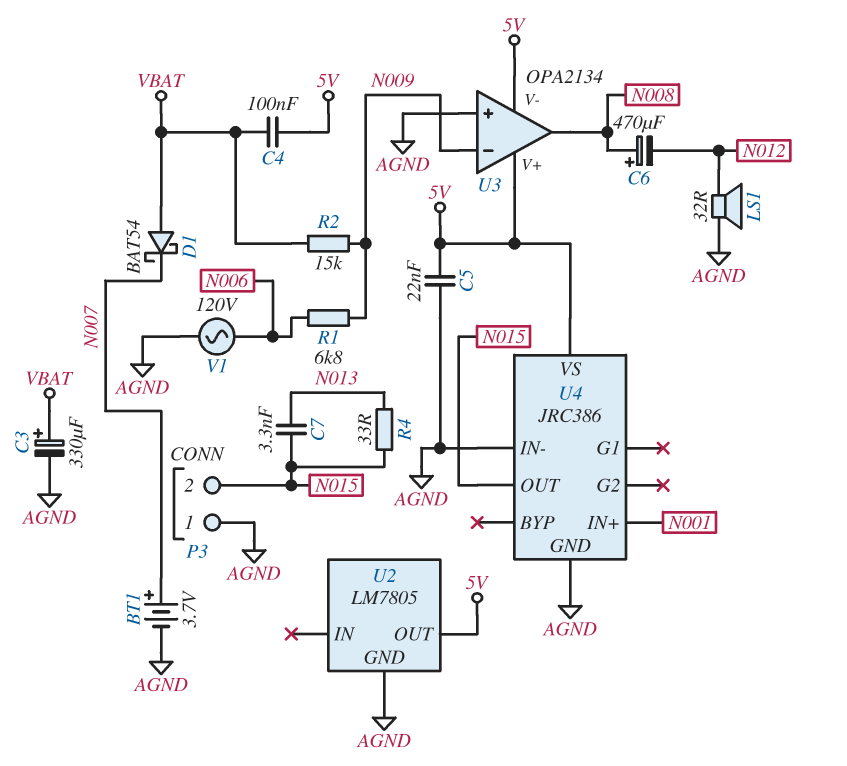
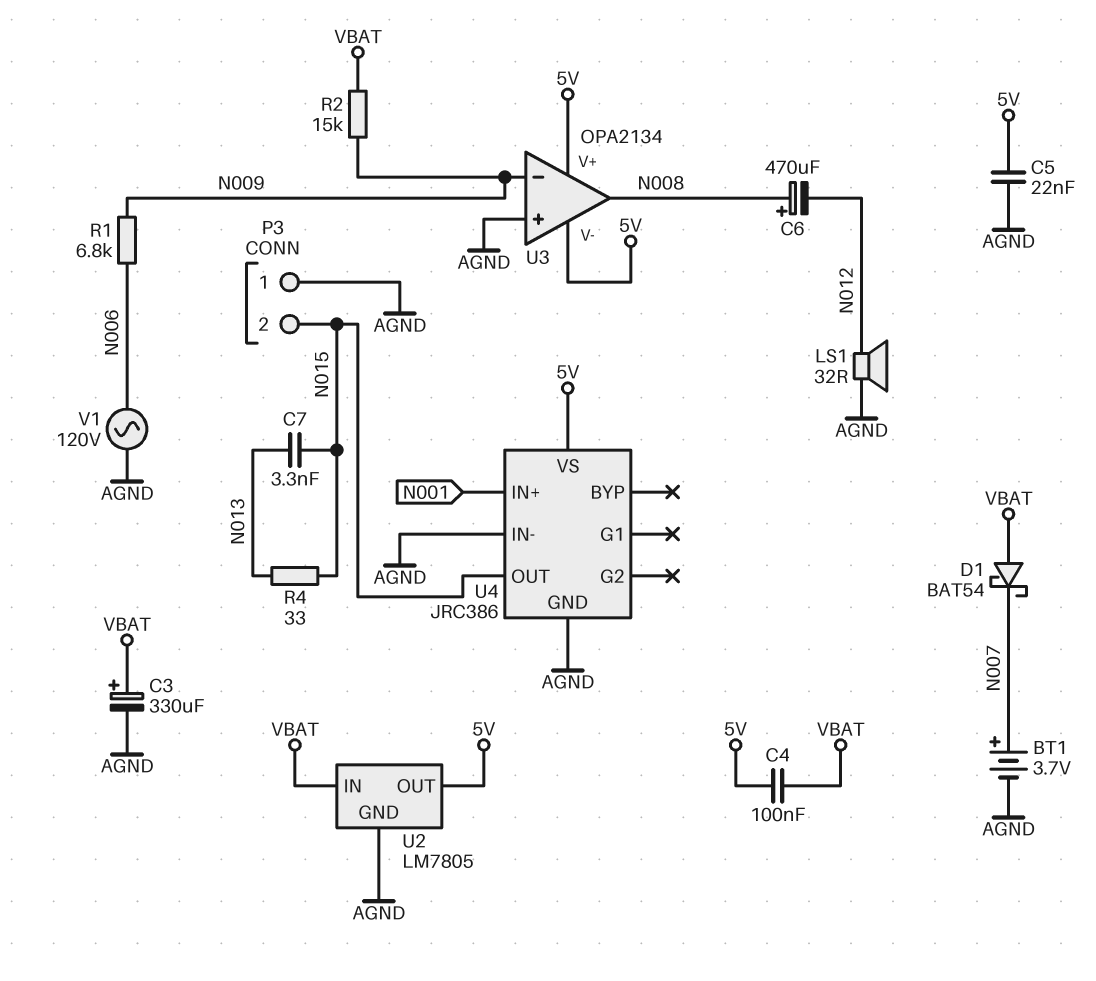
U2 pin IN: none -> VBAT

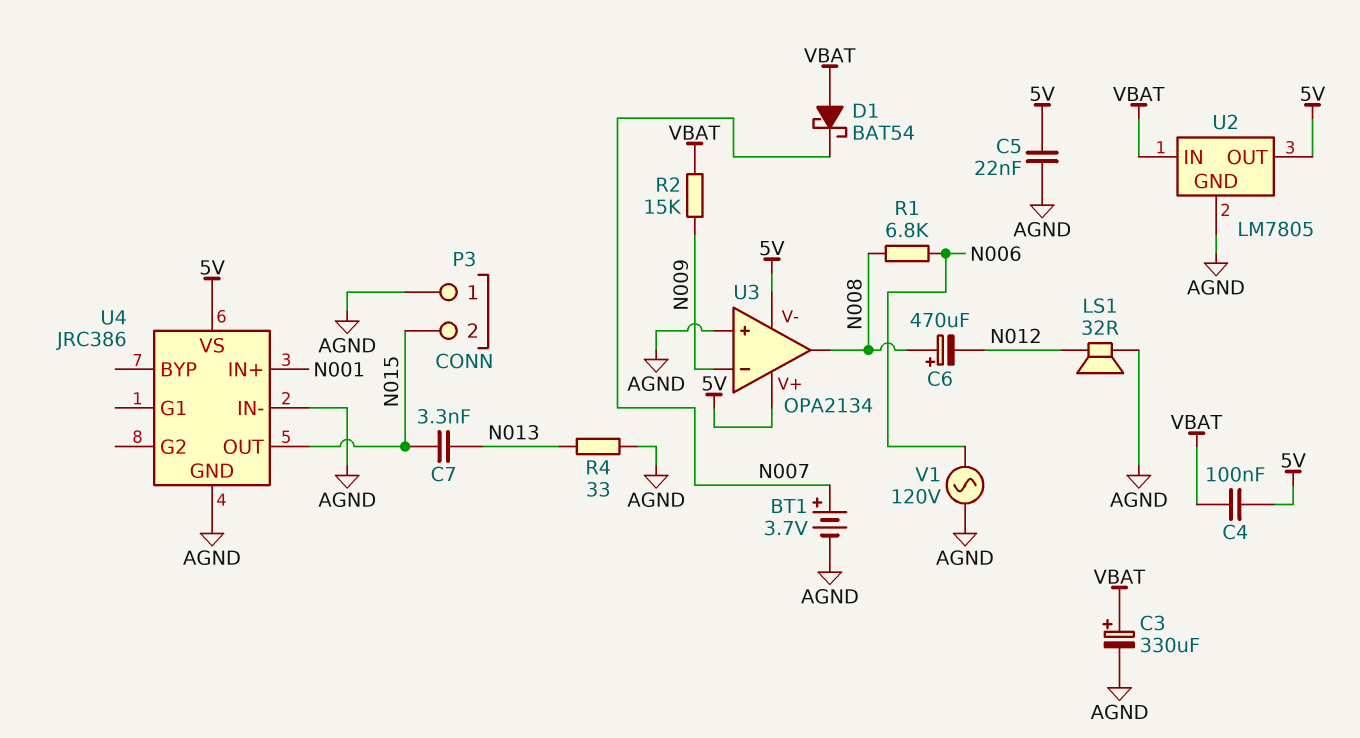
R1: 6.8k (N006, N009) -> 6.8k (N006, N008)
R4: 33 (N013, N015) -> 33 (AGND, N013)

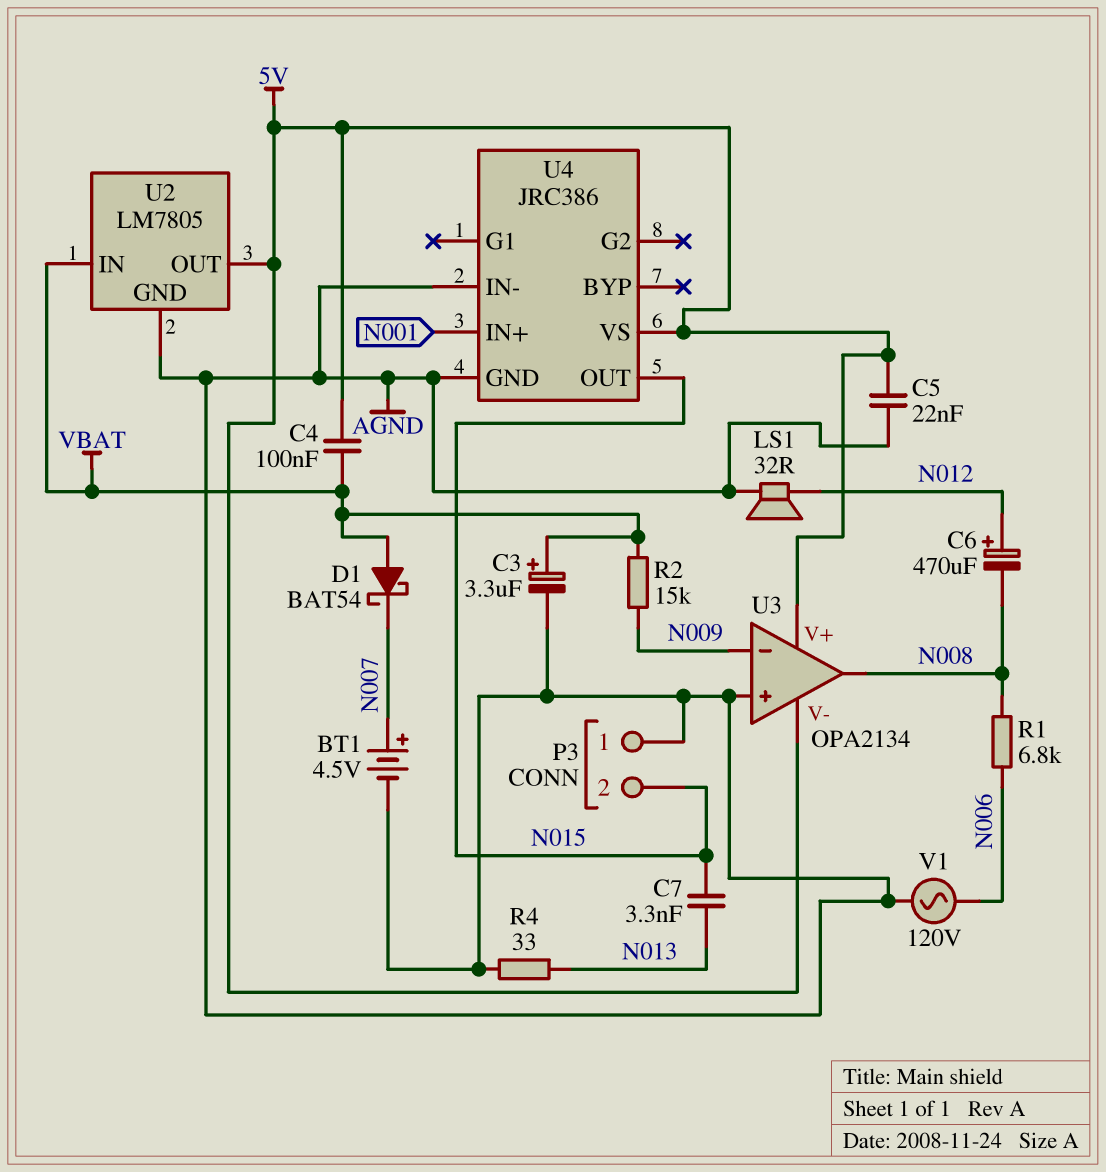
BT1: 3.7V (plus N007, minus AGND) -> 4.5V (plus N007, minus AGND)
C3: 330uF (plus VBAT, minus AGND) -> 3.3uF (plus VBAT, minus AGND)
C6: 470uF (plus N008, minus N012) -> 470uF (plus N012, minus N008)

